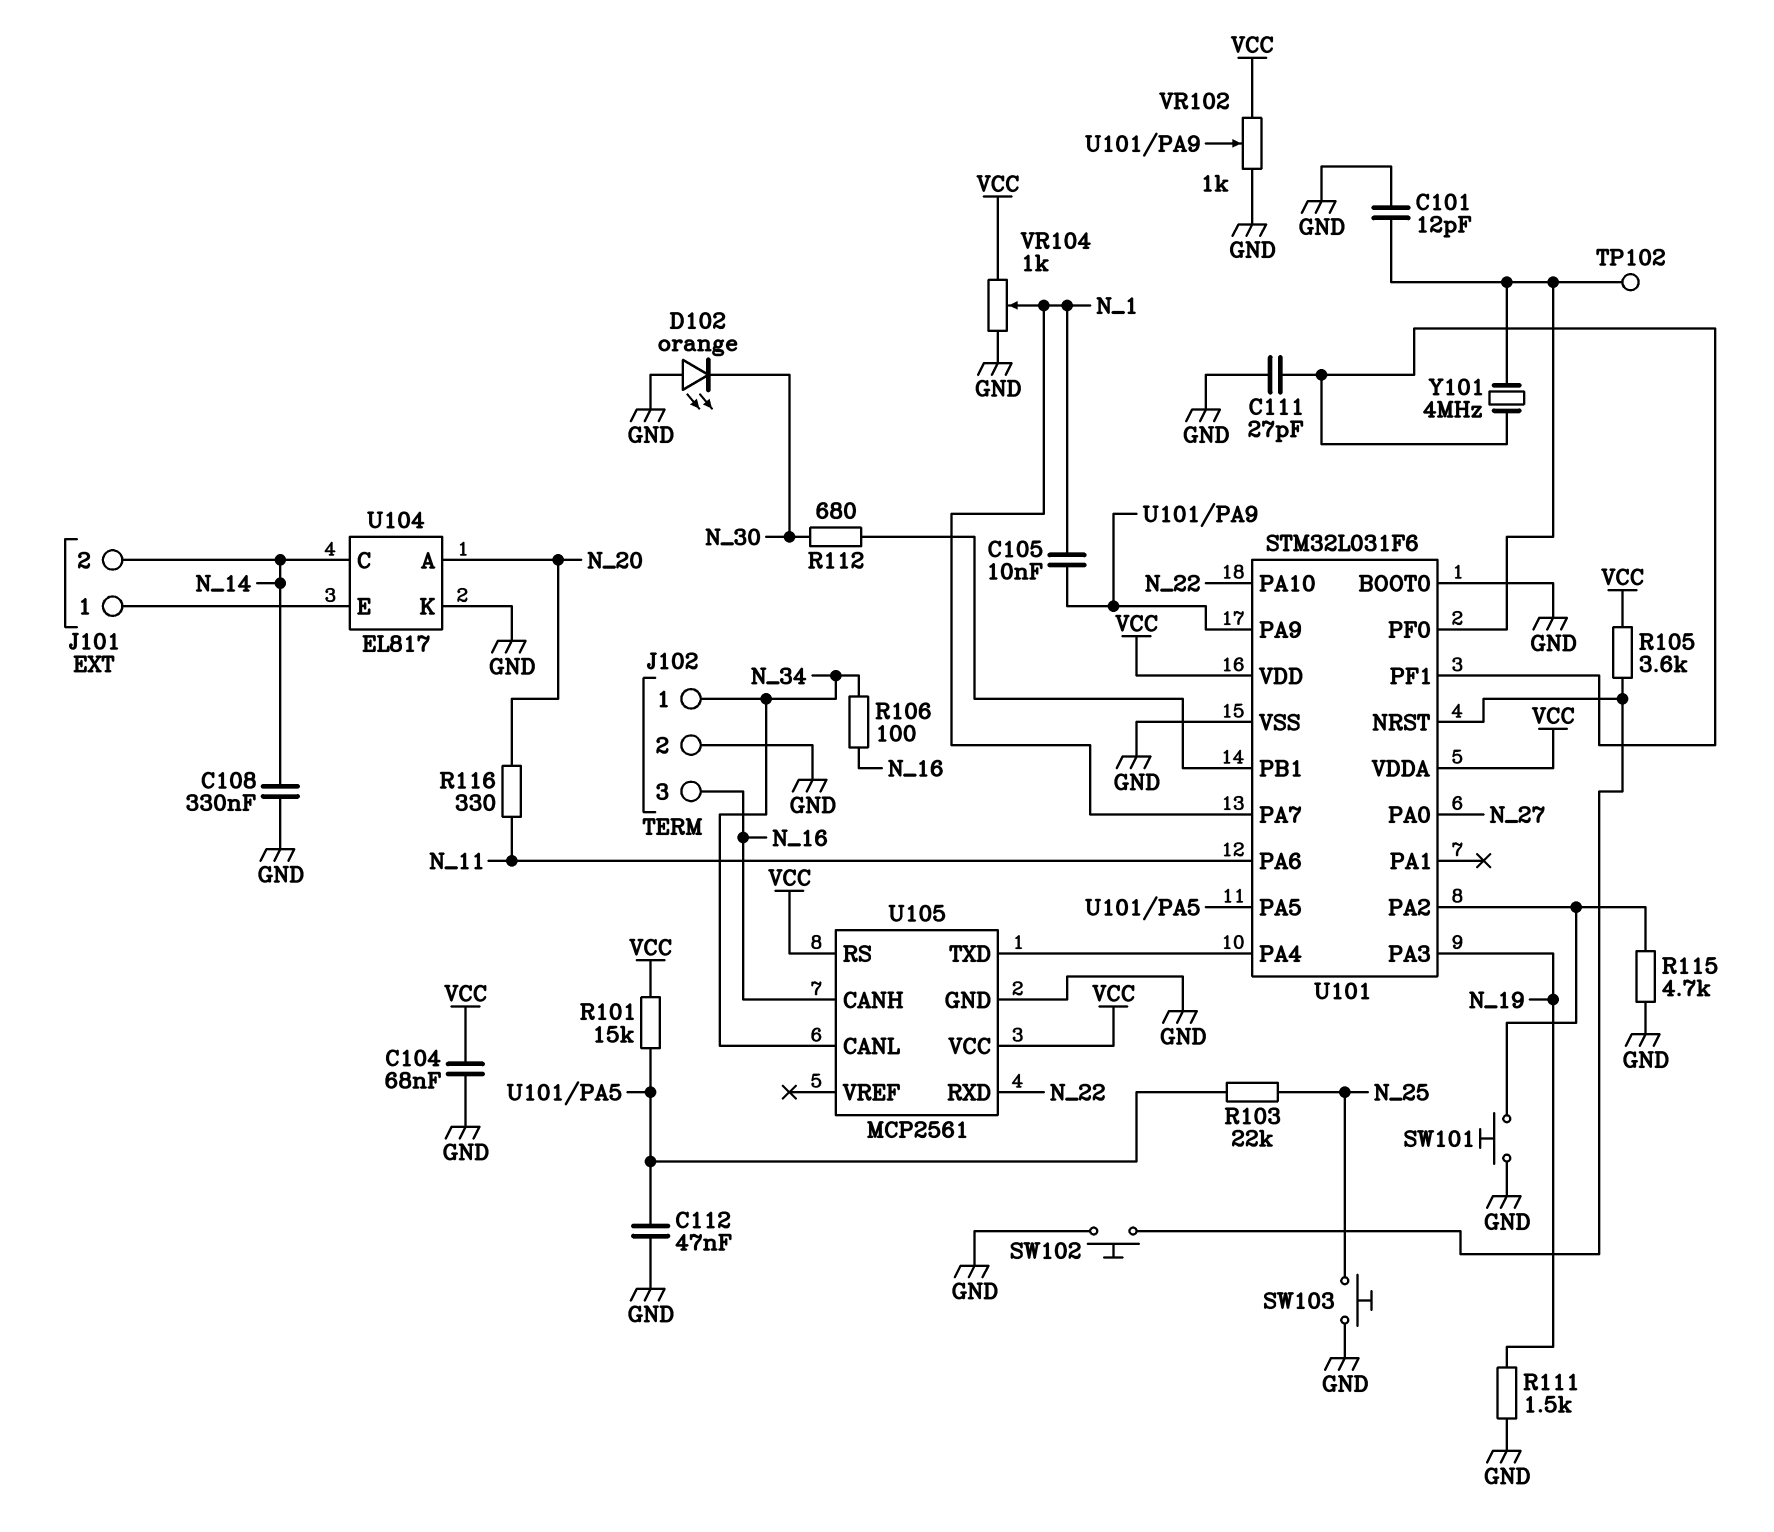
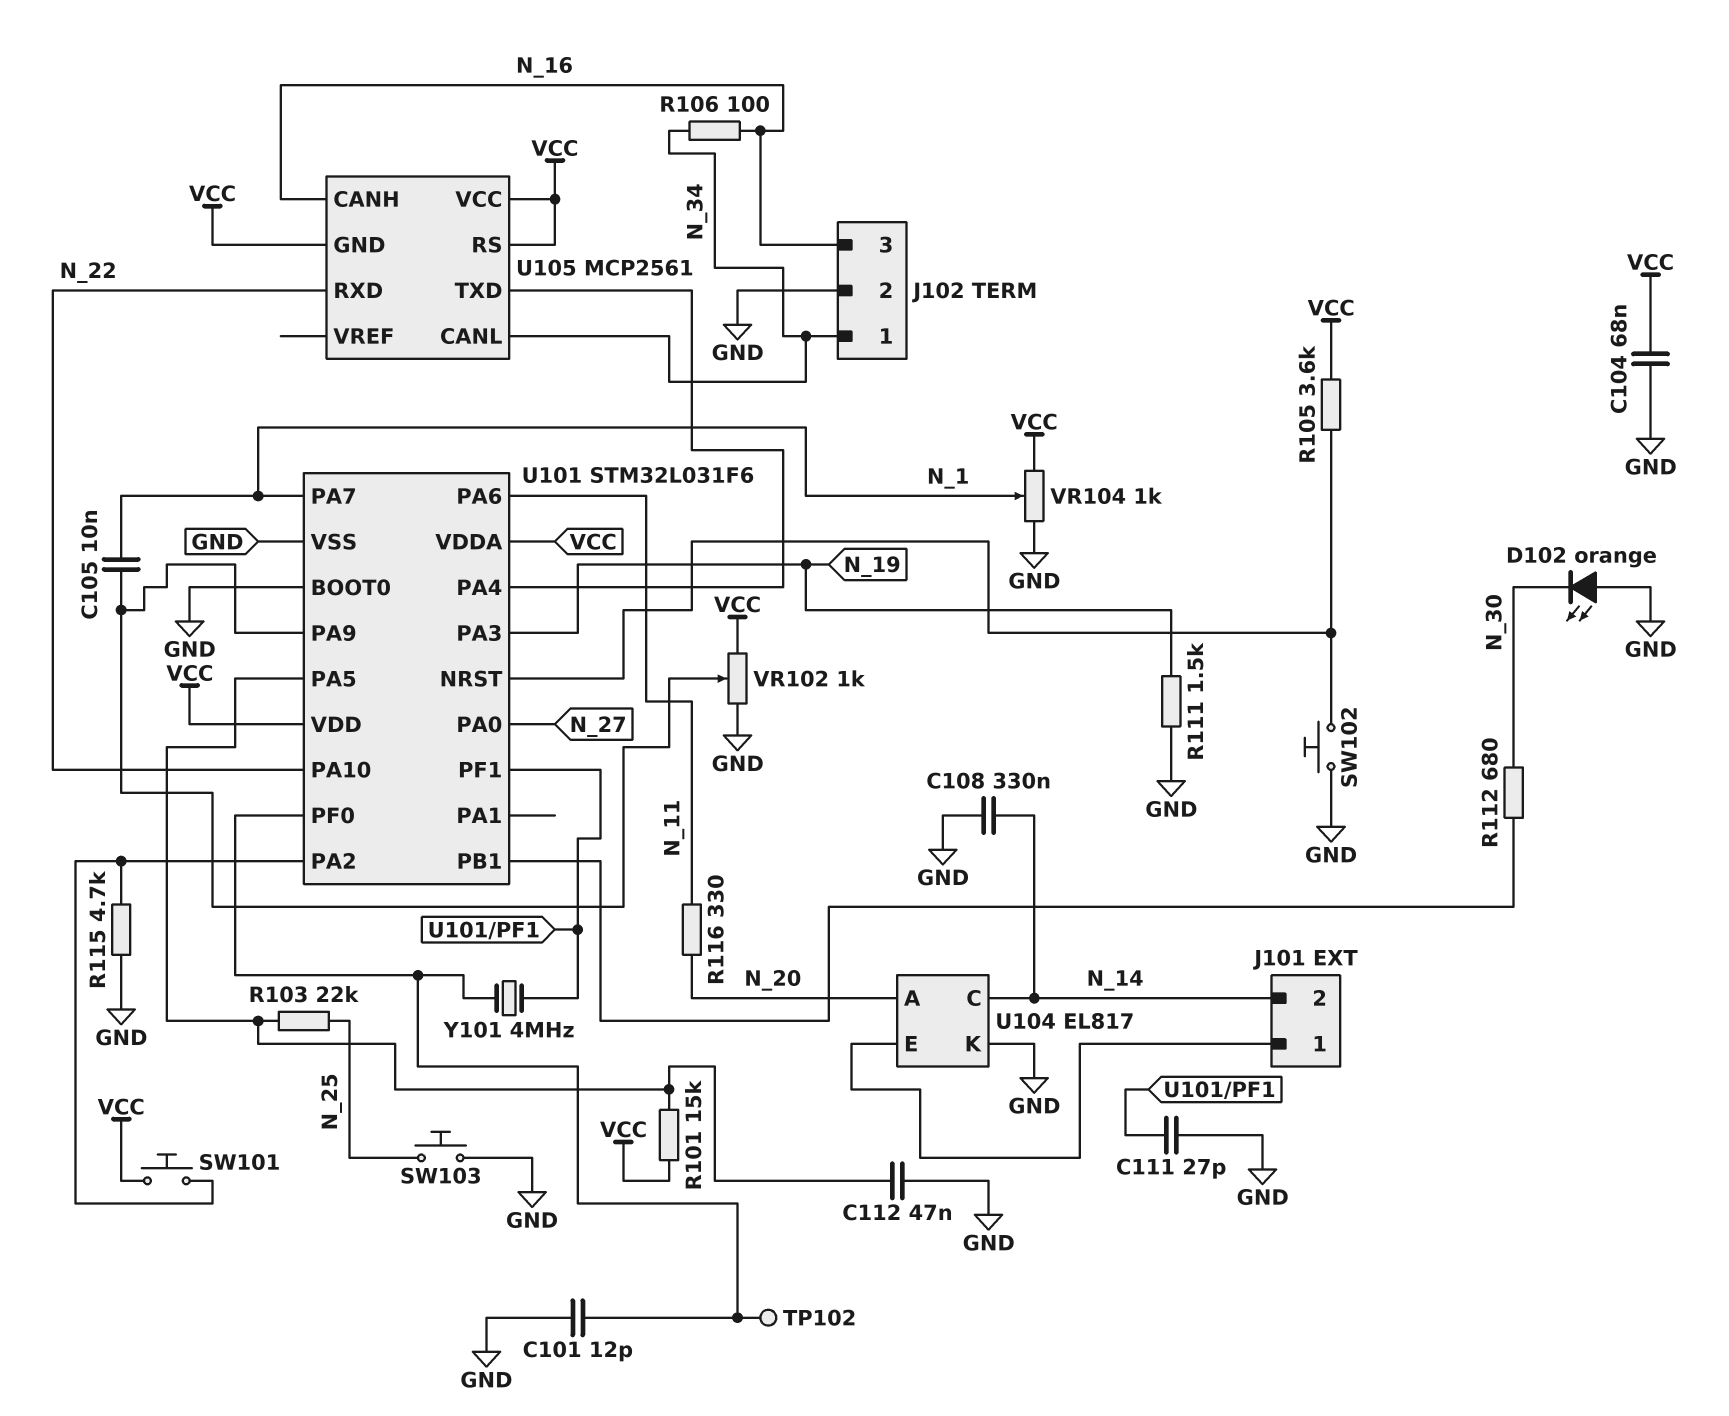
SW101: button (GND, U101/PA2) -> button (U101/PA2, VCC)
U105 pin GND: GND -> VCC

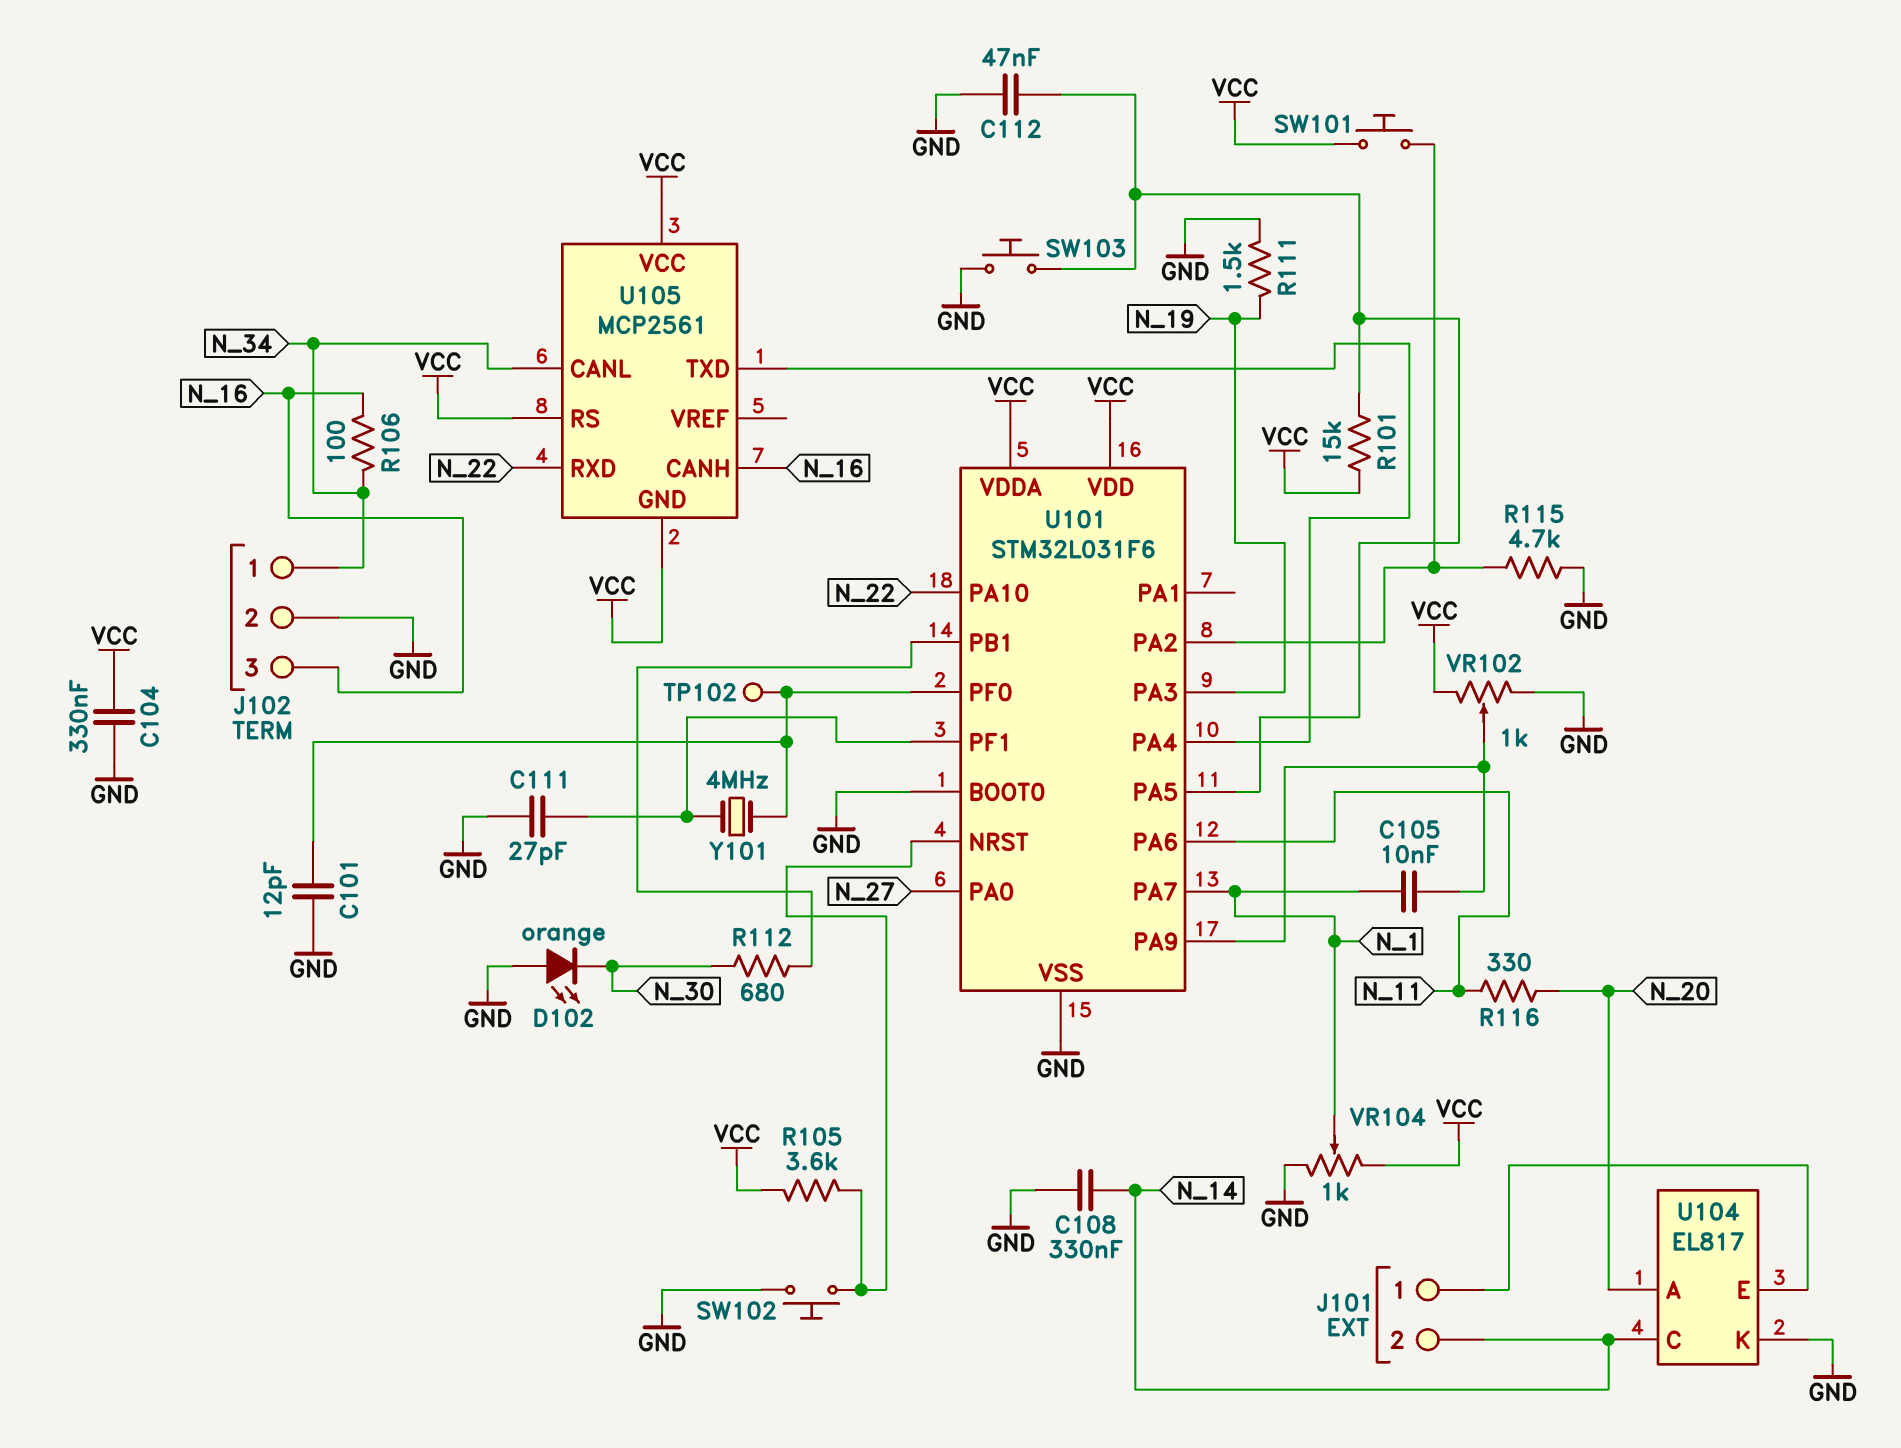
C104: 68nF (GND, VCC) -> 330nF (GND, VCC)
R103: 22k (N_25, U101/PA5) -> none
SW103: button (GND, N_25) -> button (GND, U101/PA5)

